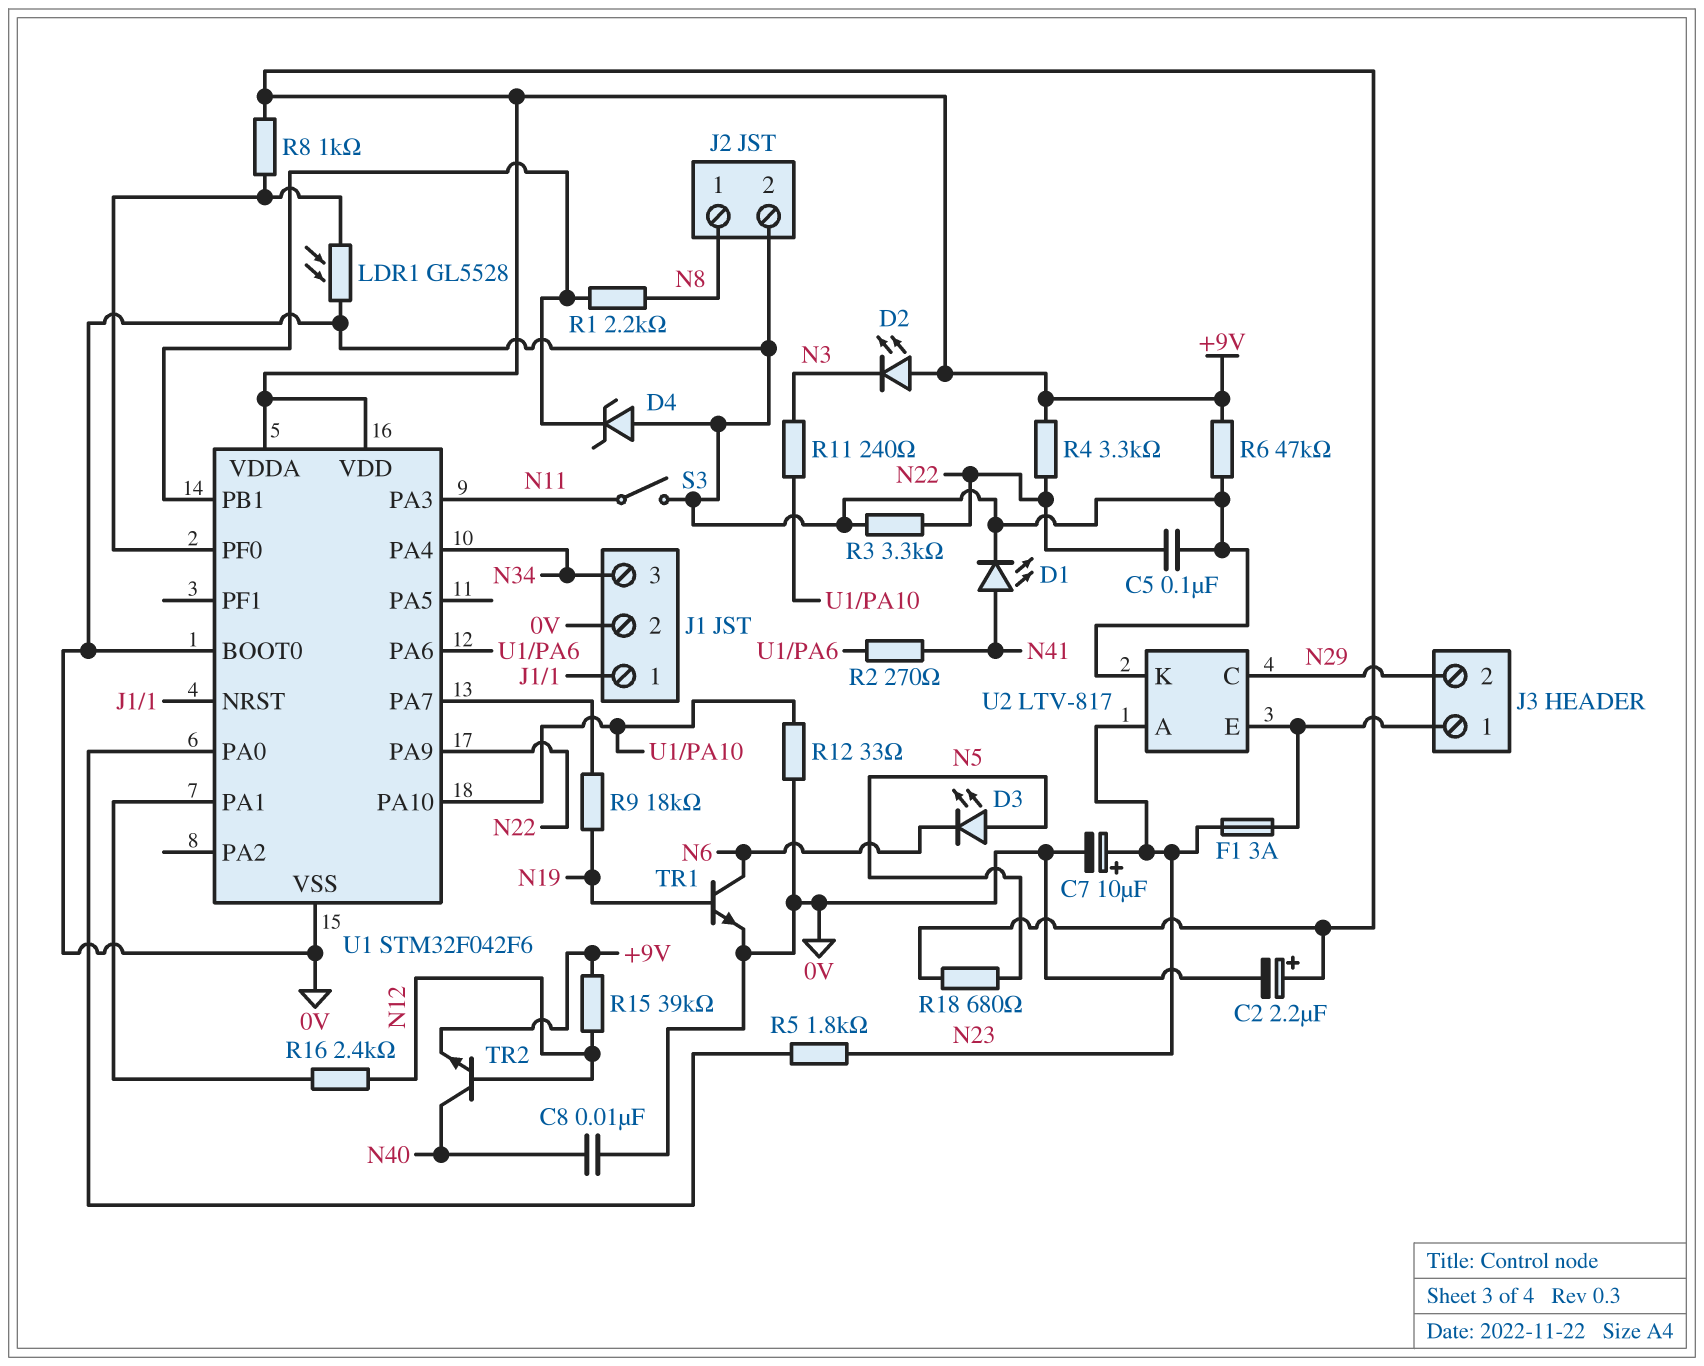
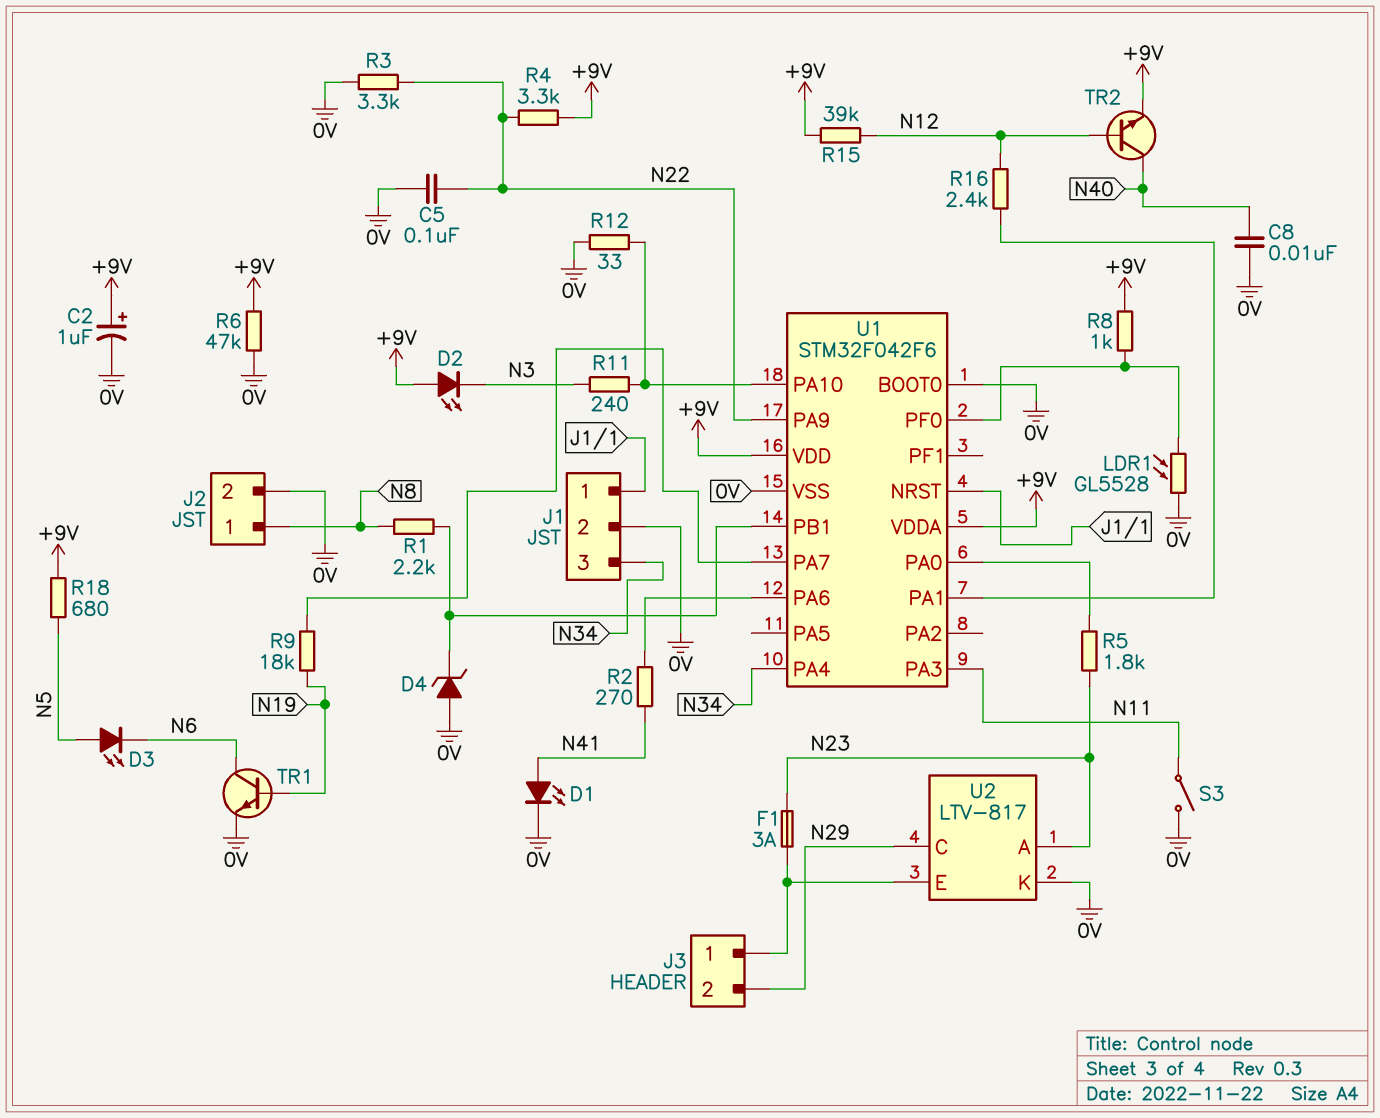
C2: 2.2uF (plus +9V, minus 0V) -> 1uF (plus +9V, minus 0V)
C7: 10uF (plus N23, minus 0V) -> none

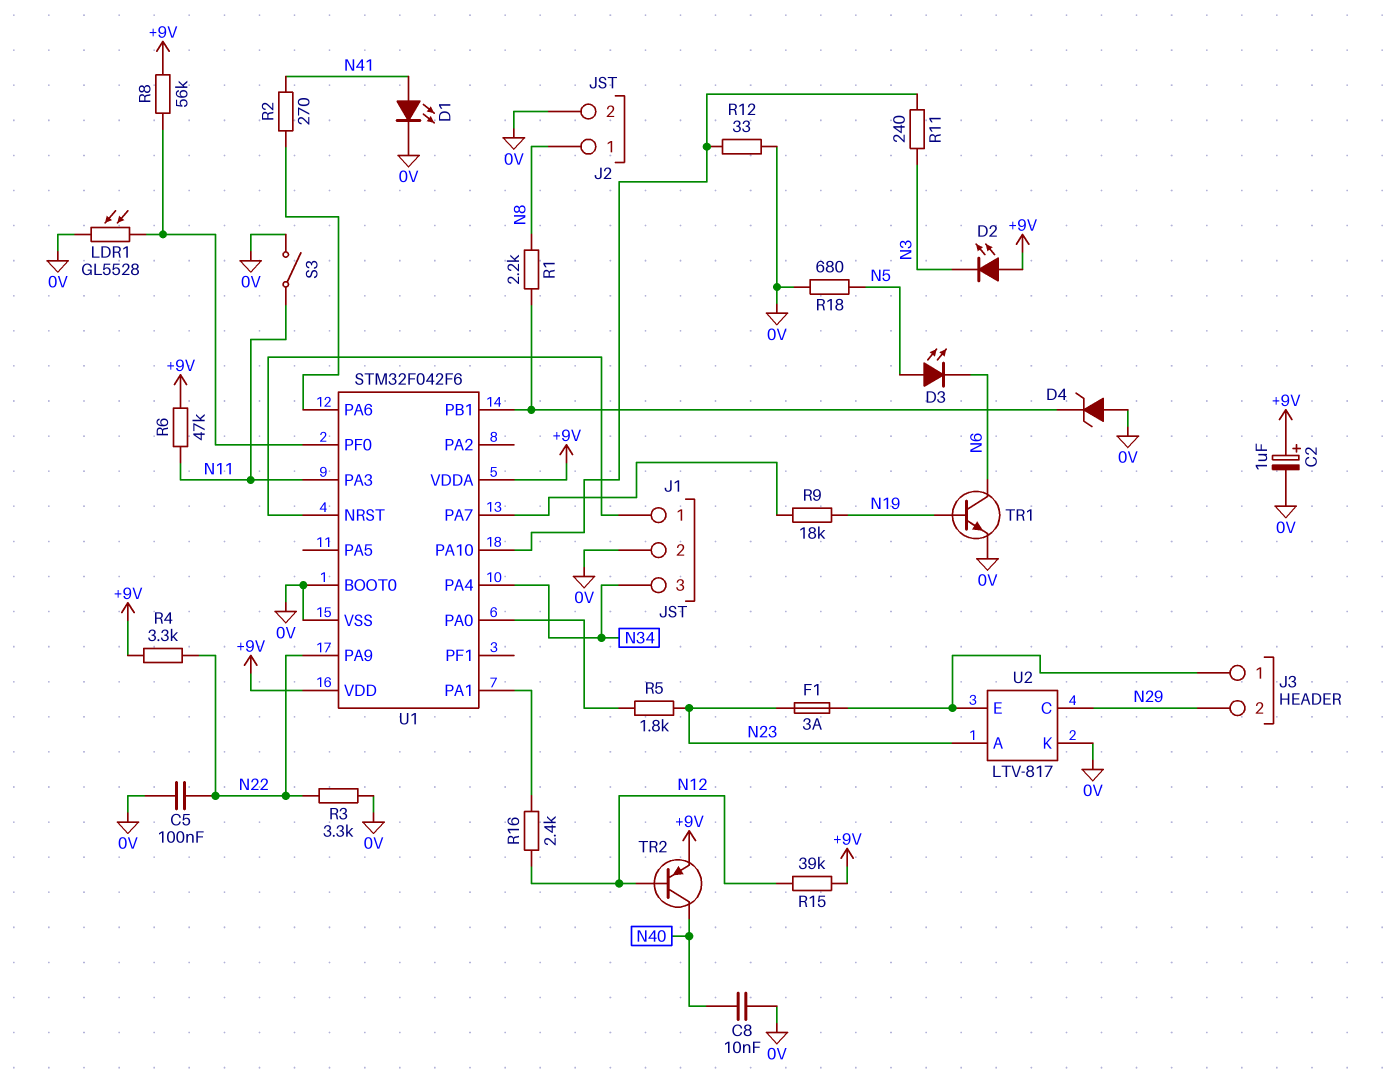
R6: 47k (+9V, 0V) -> 47k (+9V, N11)
R8: 1k (+9V, U1/PF0) -> 56k (+9V, U1/PF0)
R18: 680 (+9V, N5) -> 680 (0V, N5)
TR2: NPN (B N12, C N40, E +9V) -> PNP (B N12, C N40, E +9V)

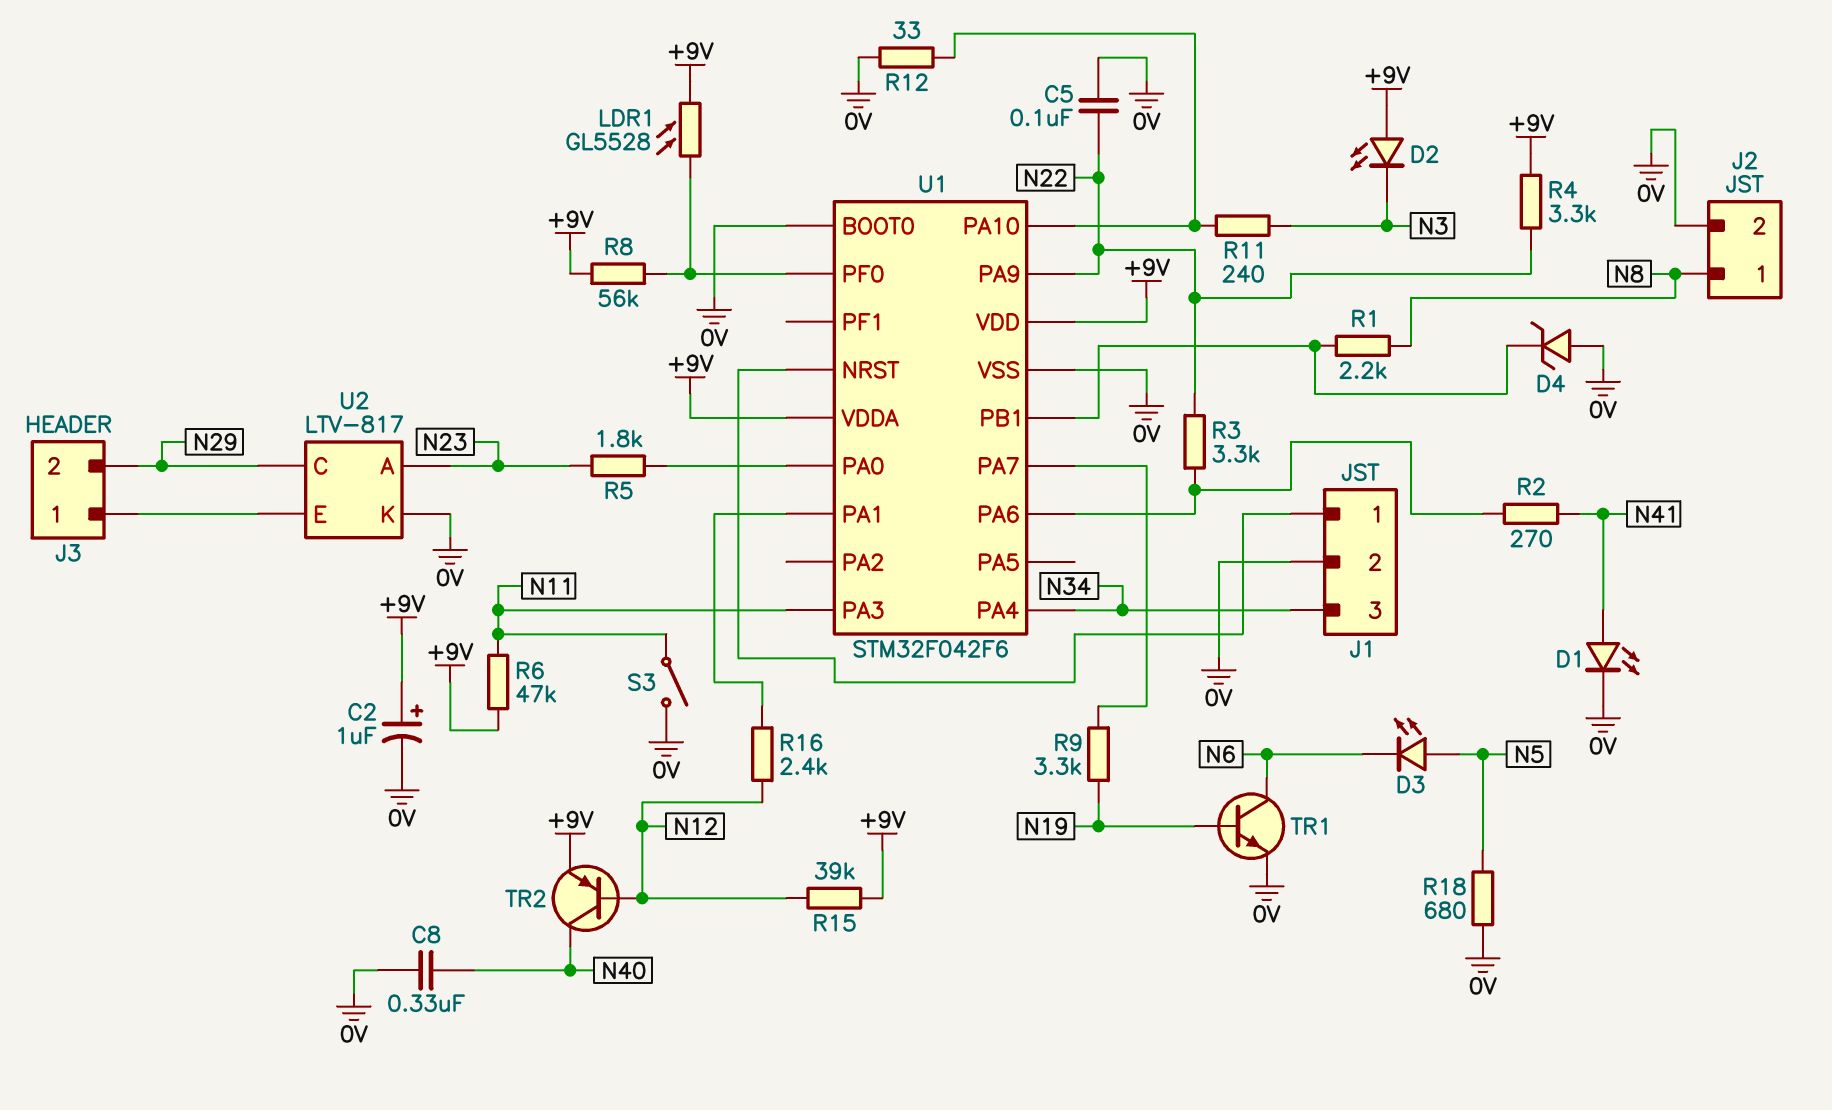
C8: 10nF (0V, N40) -> 330nF (0V, N40)
F1: 3A (J3/1, N23) -> none
LDR1: GL5528 (0V, U1/PF0) -> GL5528 (+9V, U1/PF0)
R3: 3.3k (0V, N22) -> 3.3k (N22, U1/PA6)
R9: 18k (N19, U1/PA7) -> 3.3k (N19, U1/PA7)

